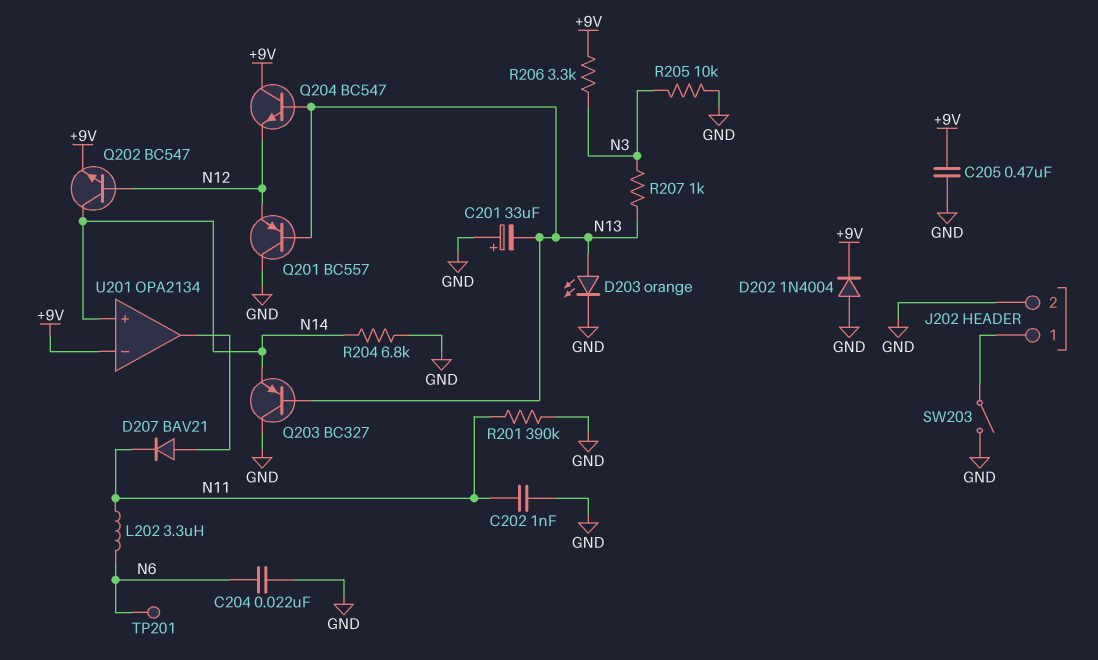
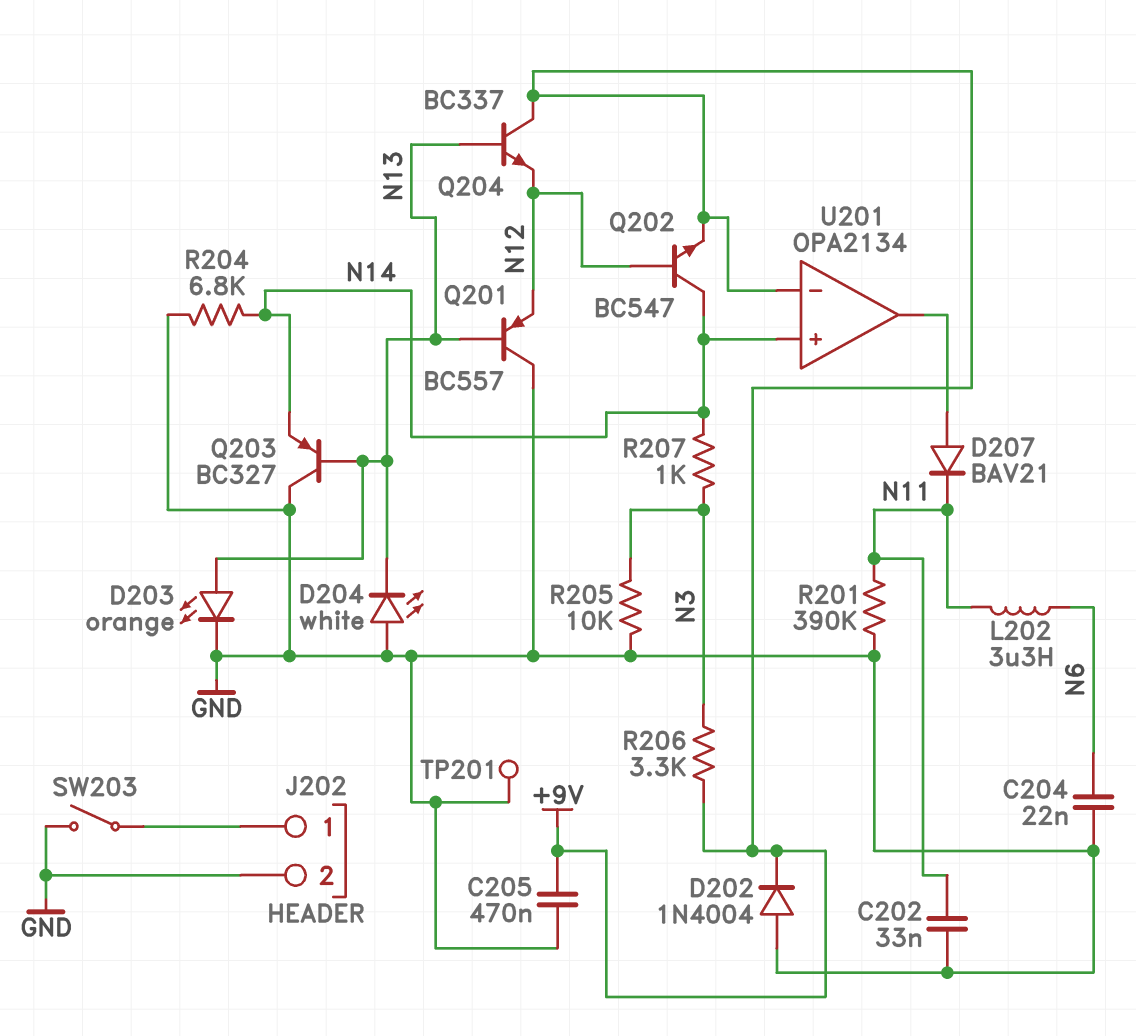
C201: 33uF (plus GND, minus N13) -> none
C202: 1nF (GND, N11) -> 33nF (GND, N11)
D204: none -> LED white (A GND, K N13)
Q204: NPN BC547 (B N13, C +9V, E N12) -> NPN BC337 (B N13, C +9V, E N12)
R207: 1k (N3, N13) -> 1k (N3, N14)
TP201: test point (N6) -> test point (GND)

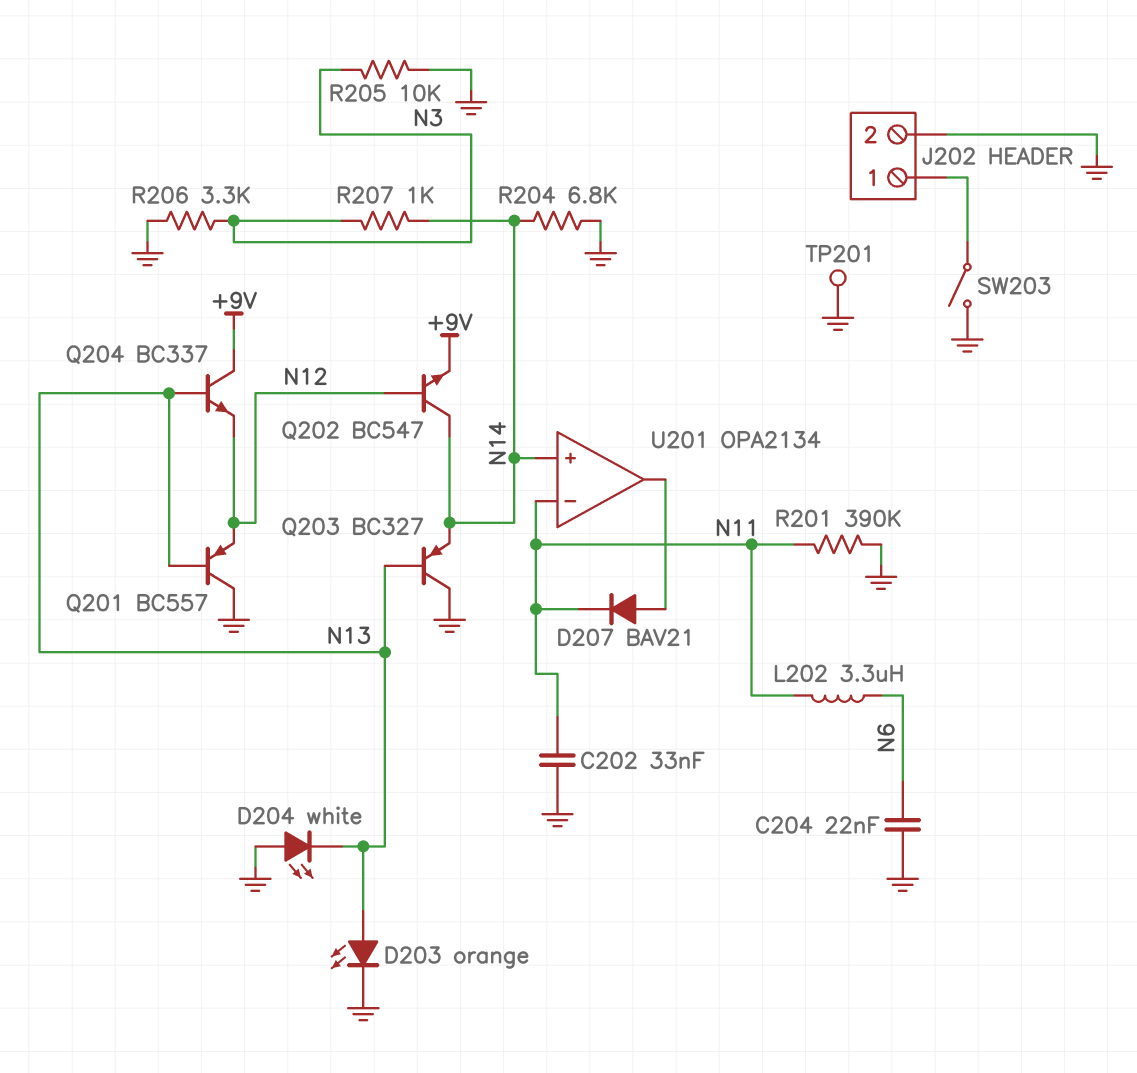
C205: 470nF (+9V, GND) -> none
D202: diode 1N4004 (A GND, K +9V) -> none
R206: 3.3k (+9V, N3) -> 3.3k (GND, N3)
U201 pin in-: +9V -> N11

